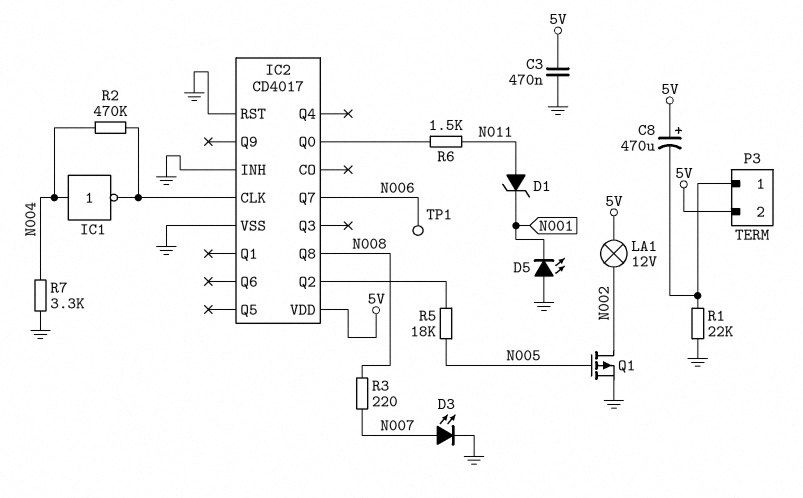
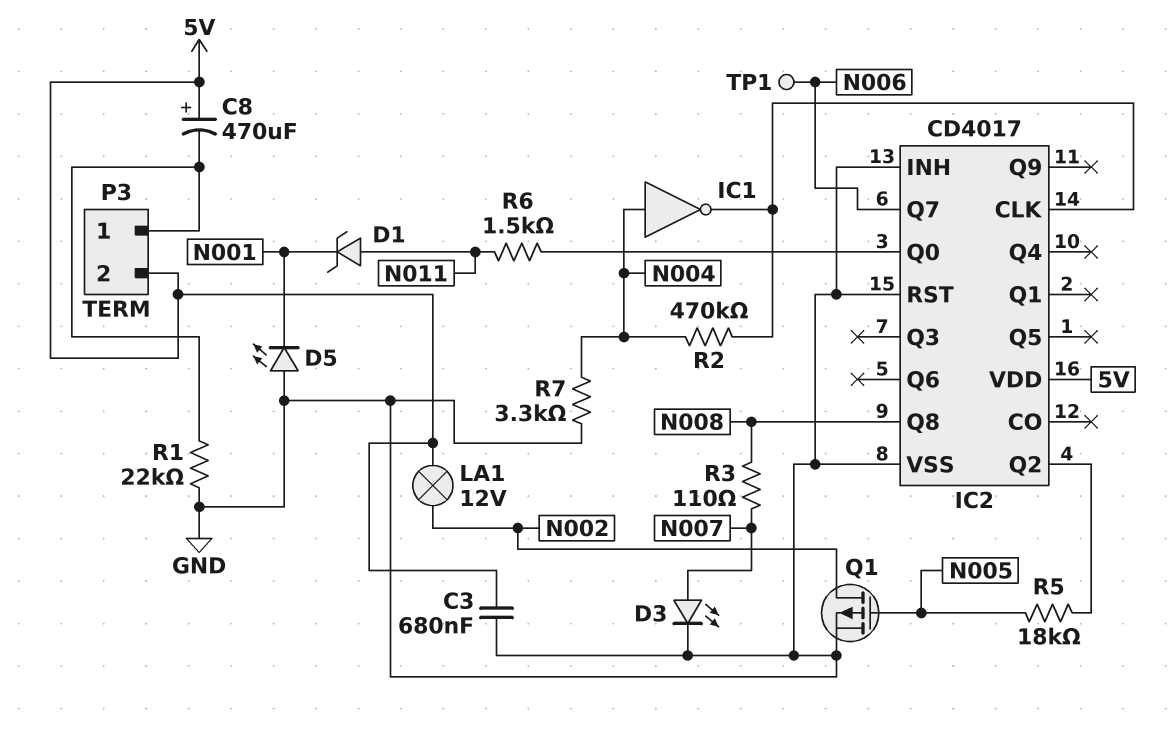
C3: 470nF (5V, GND) -> 680nF (5V, GND)
R3: 220 (N007, N008) -> 110 (N007, N008)

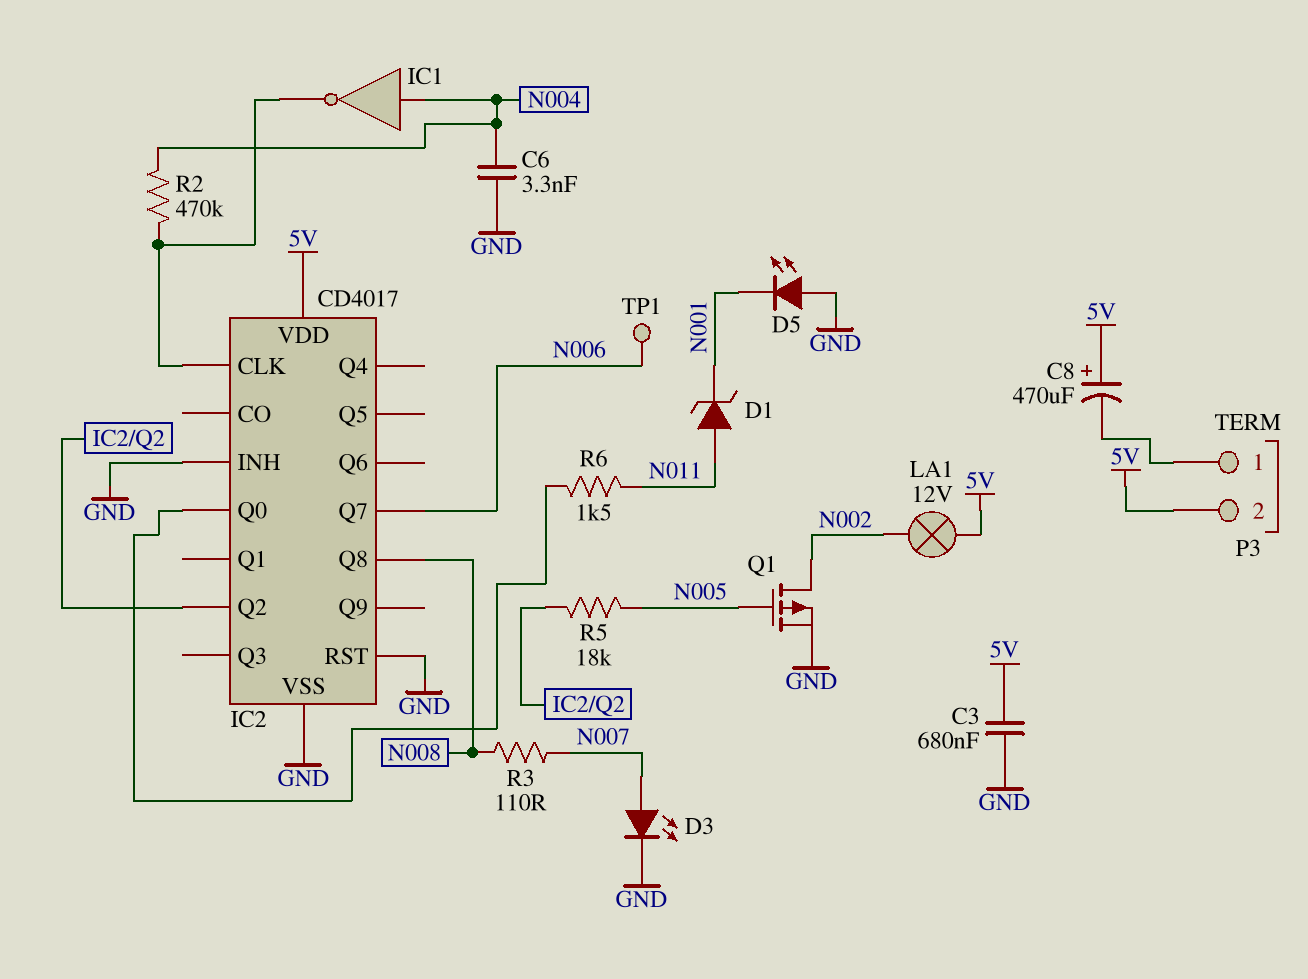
C6: none -> 3.3nF (GND, N004)
R1: 22k (GND, P3/1) -> none
R7: 3.3k (GND, N004) -> none

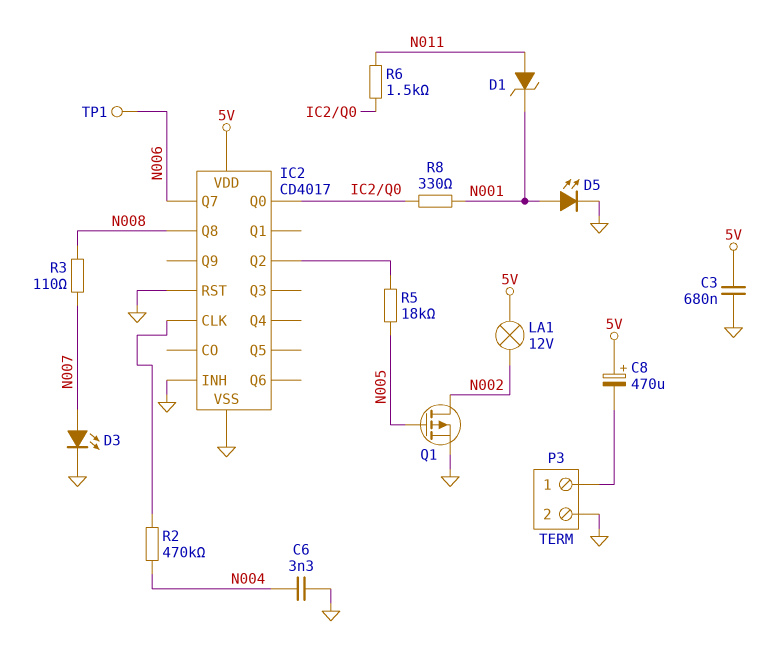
D5: LED (A GND, K N001) -> LED (A N001, K GND)
IC1: NOT (in N004, out IC2/CLK) -> none
P3 pin 2: 5V -> GND
R8: none -> 330 (IC2/Q0, N001)

